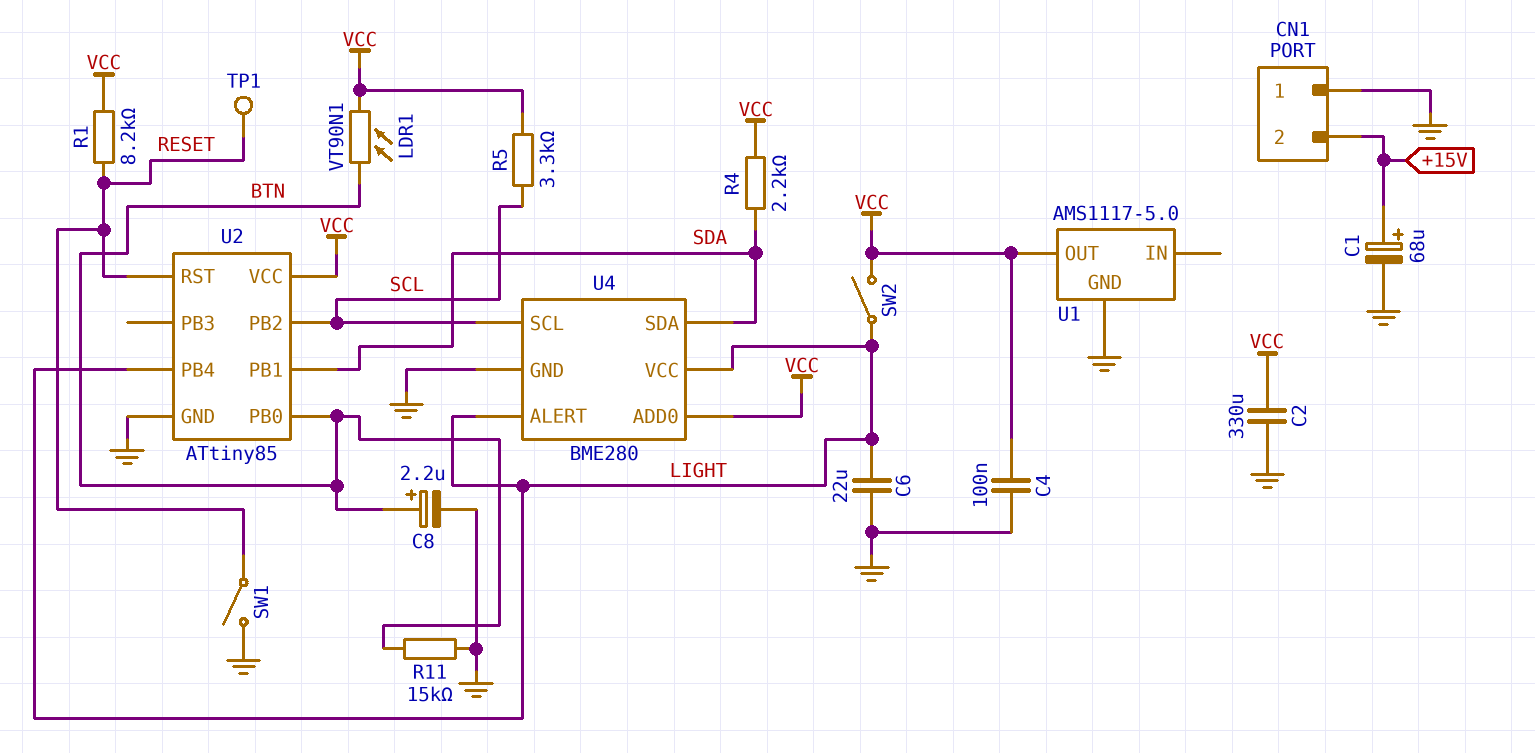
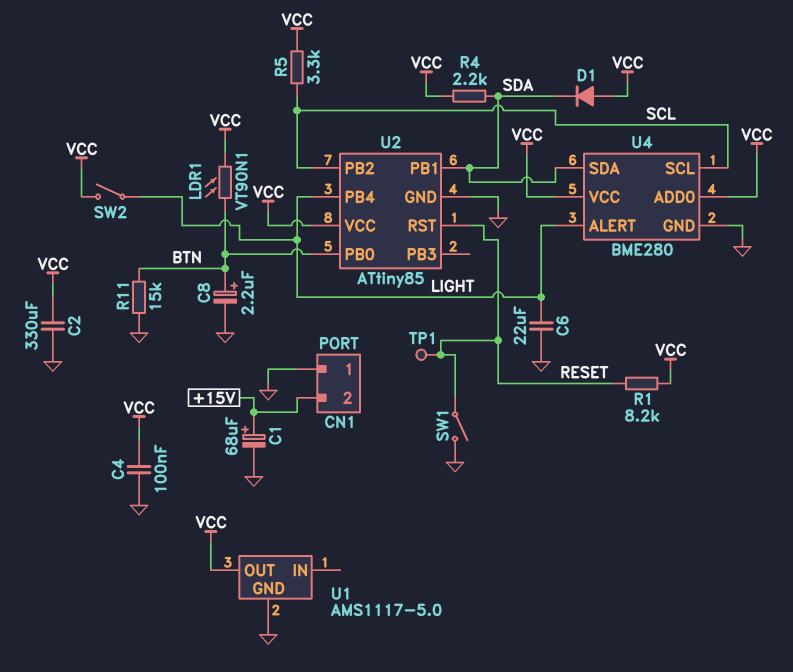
D1: none -> diode (A VCC, K SDA)
U4 pin VCC: LIGHT -> VCC

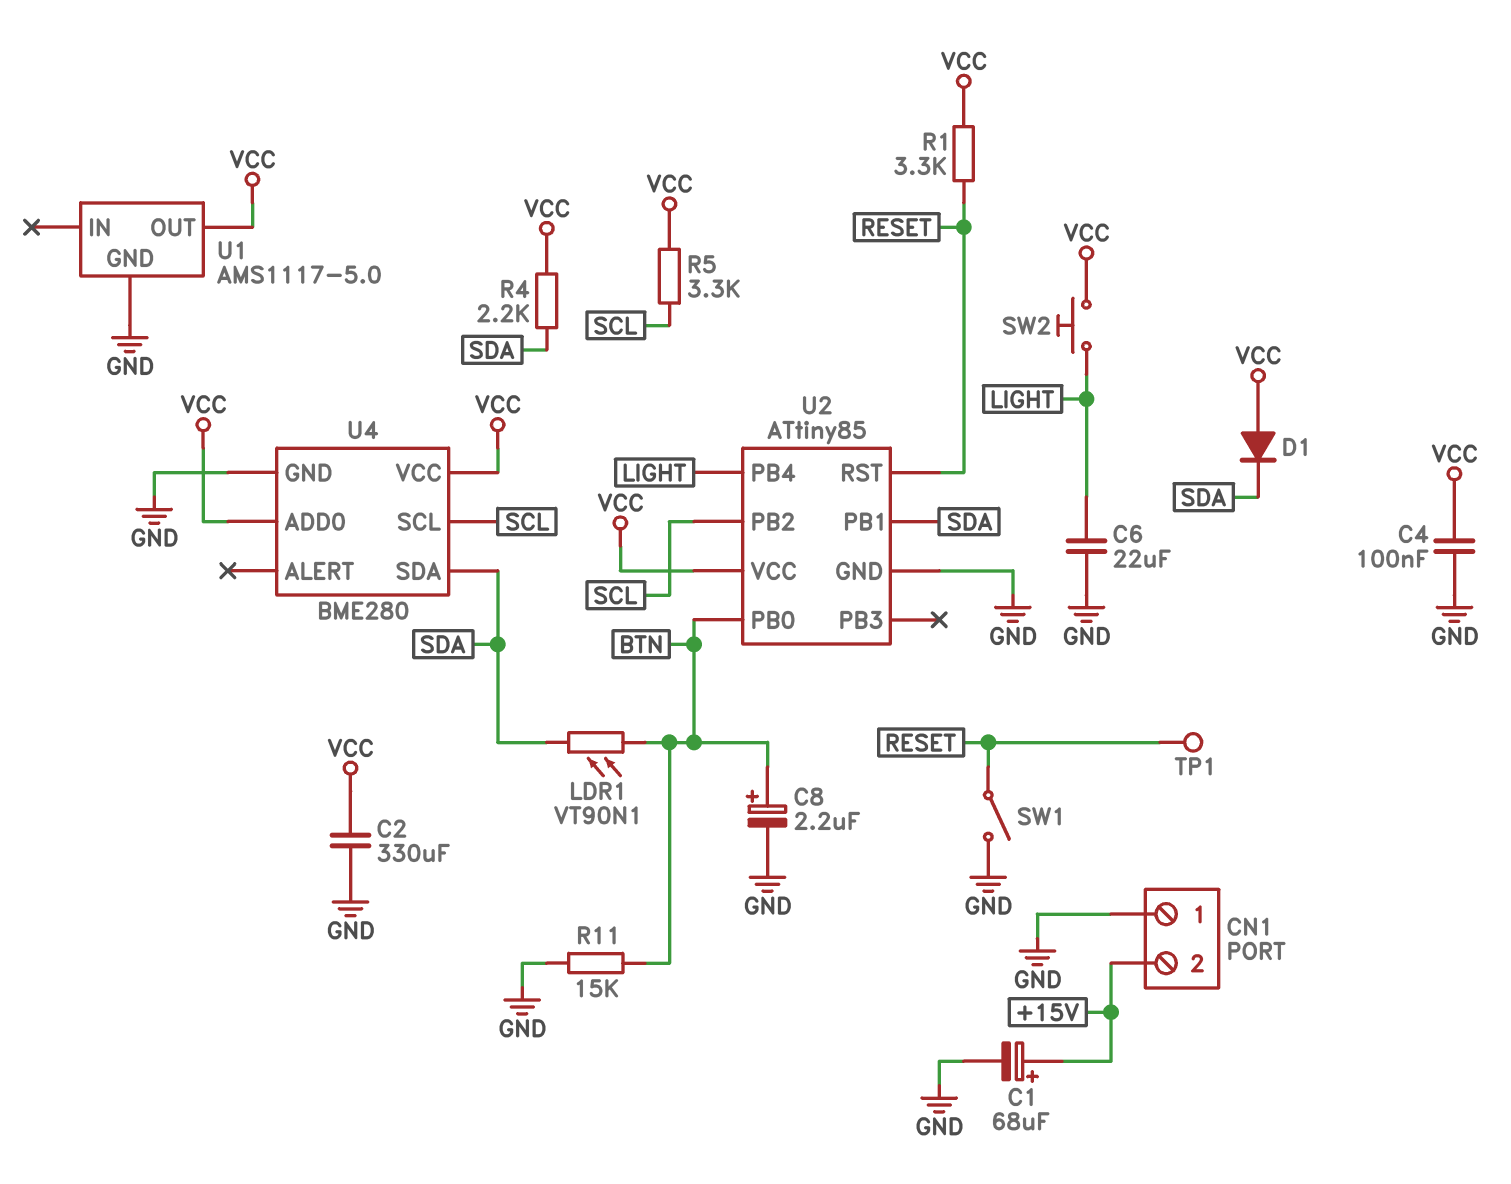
LDR1: VT90N1 (BTN, VCC) -> VT90N1 (BTN, SDA)
R1: 8.2k (RESET, VCC) -> 3.3k (RESET, VCC)
SW2: switch (LIGHT, VCC) -> button (LIGHT, VCC)
U4 pin ALERT: LIGHT -> none

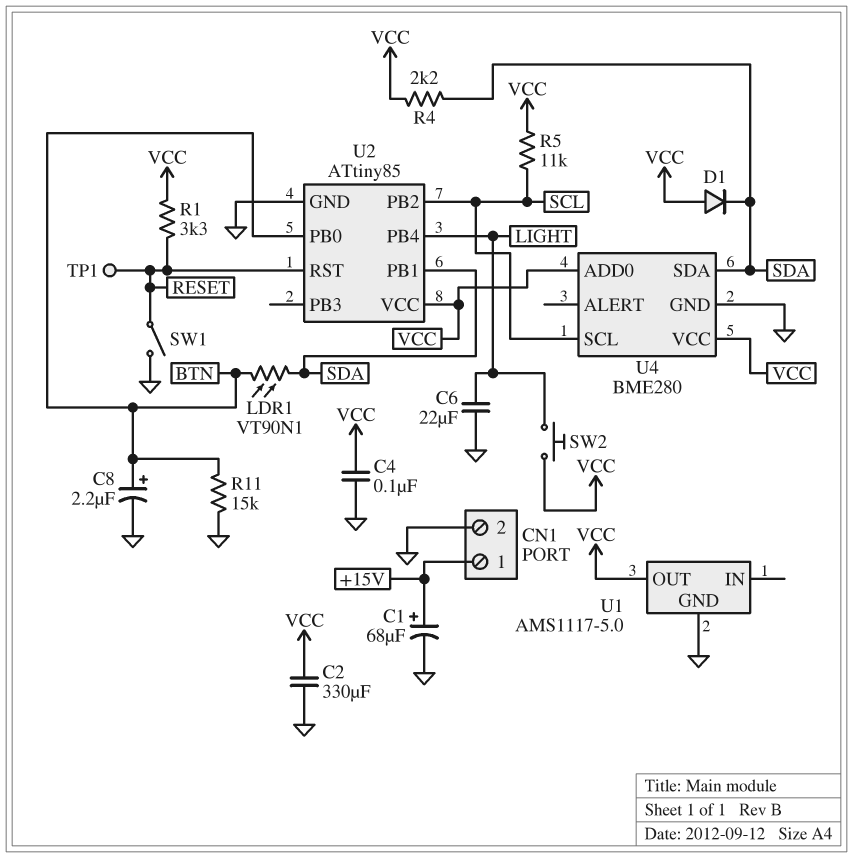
CN1 pin 1: GND -> +15V
CN1 pin 2: +15V -> GND
R5: 3.3k (SCL, VCC) -> 11k (SCL, VCC)

